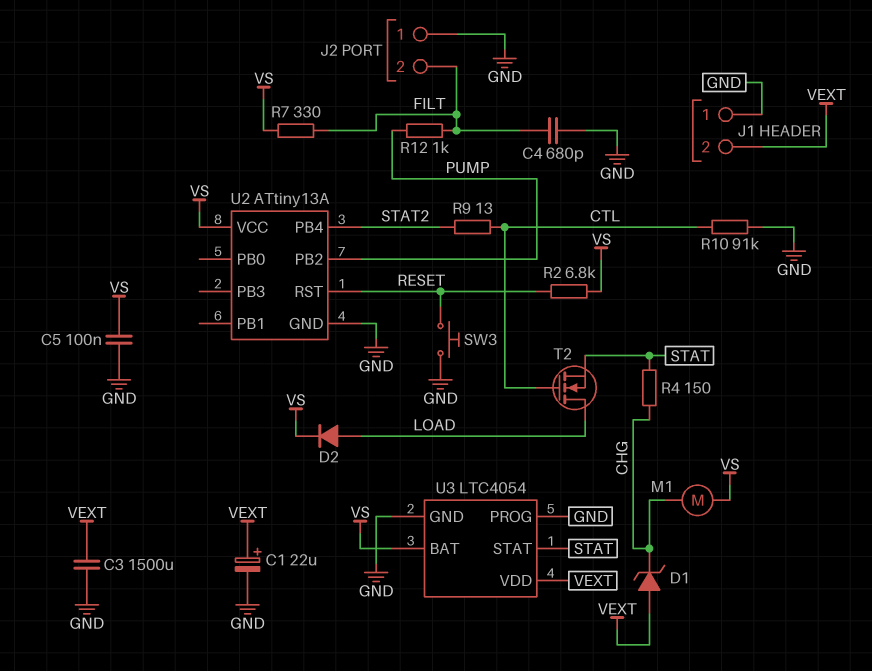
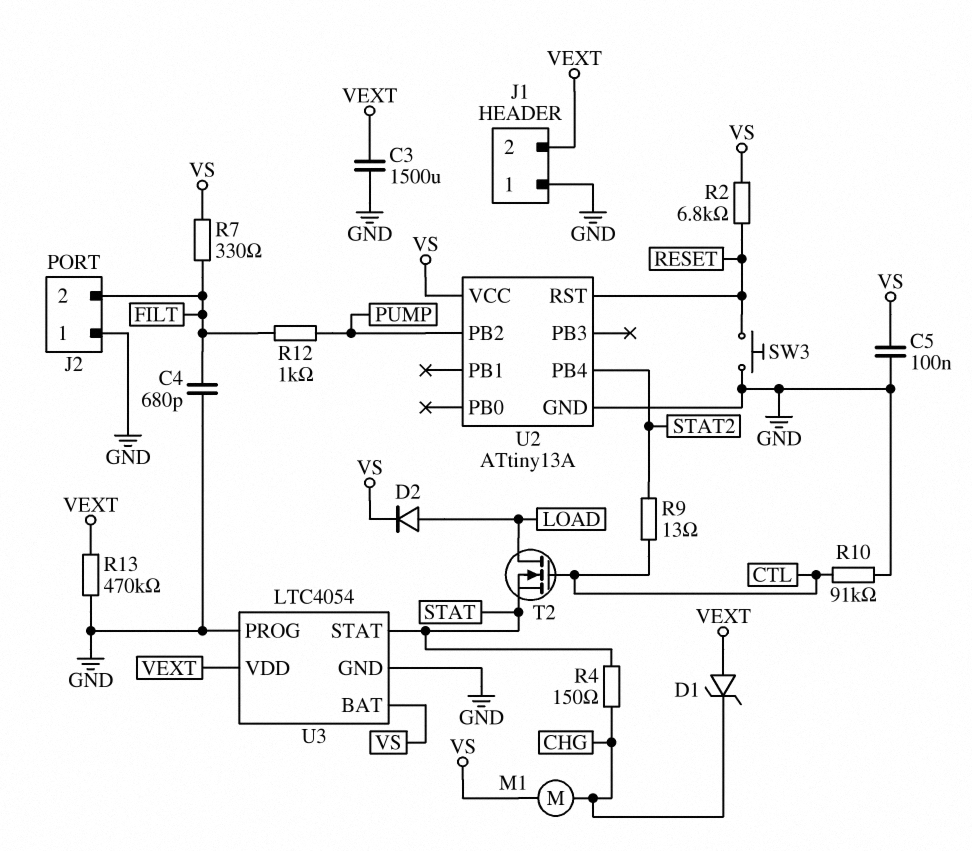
C1: 22uF (plus VEXT, minus GND) -> none
R13: none -> 470k (GND, VEXT)

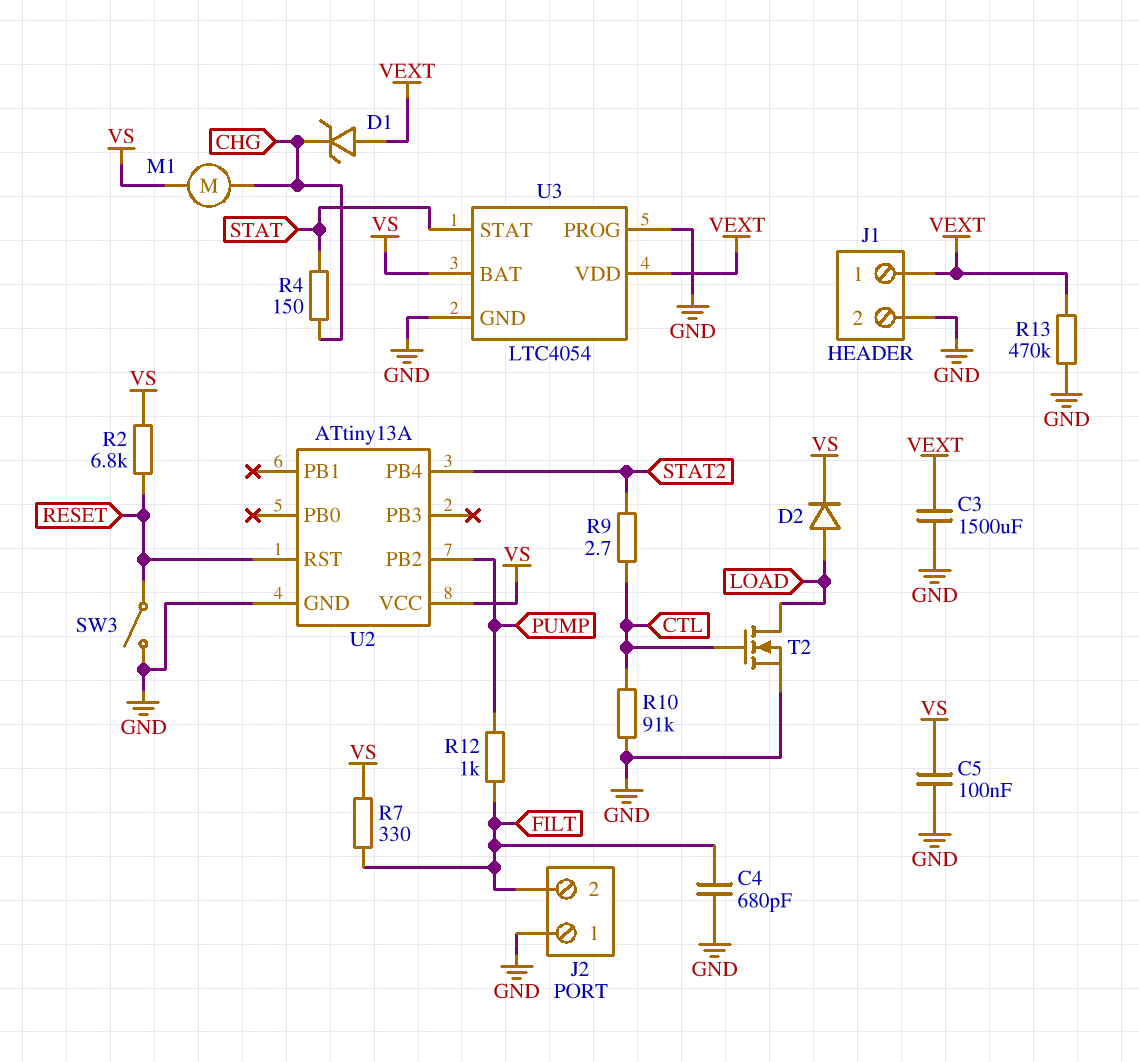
J1 pin 1: GND -> VEXT
J1 pin 2: VEXT -> GND
R9: 13 (CTL, STAT2) -> 2.7 (CTL, STAT2)
SW3: button (GND, RESET) -> switch (GND, RESET)
T2: NMOS (G CTL, D LOAD, S STAT) -> NMOS (G CTL, D LOAD, S GND)

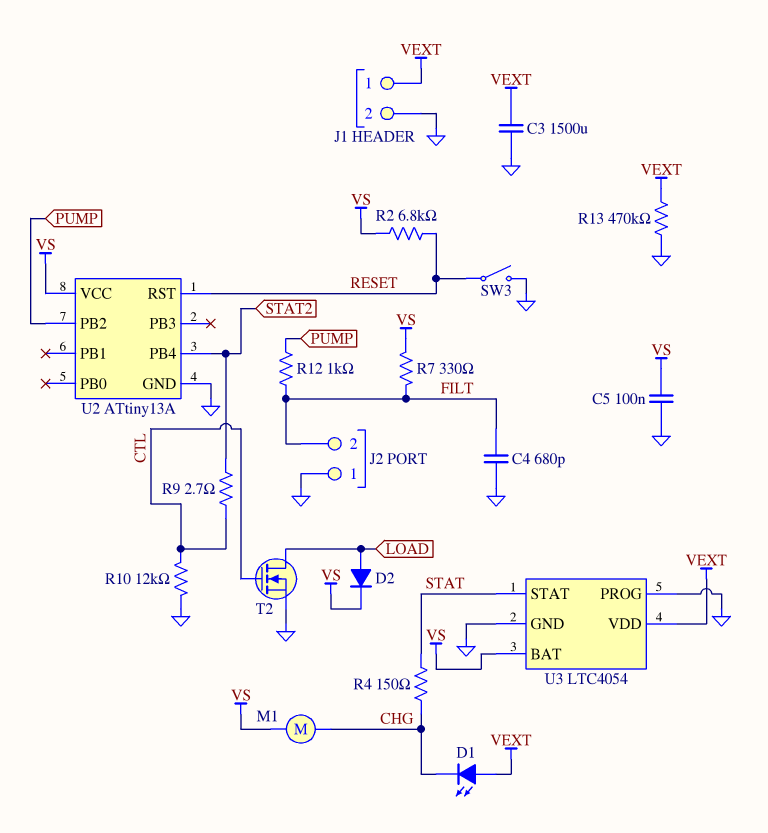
D1: zener (A VEXT, K CHG) -> LED (A VEXT, K CHG)
R10: 91k (CTL, GND) -> 12k (CTL, GND)

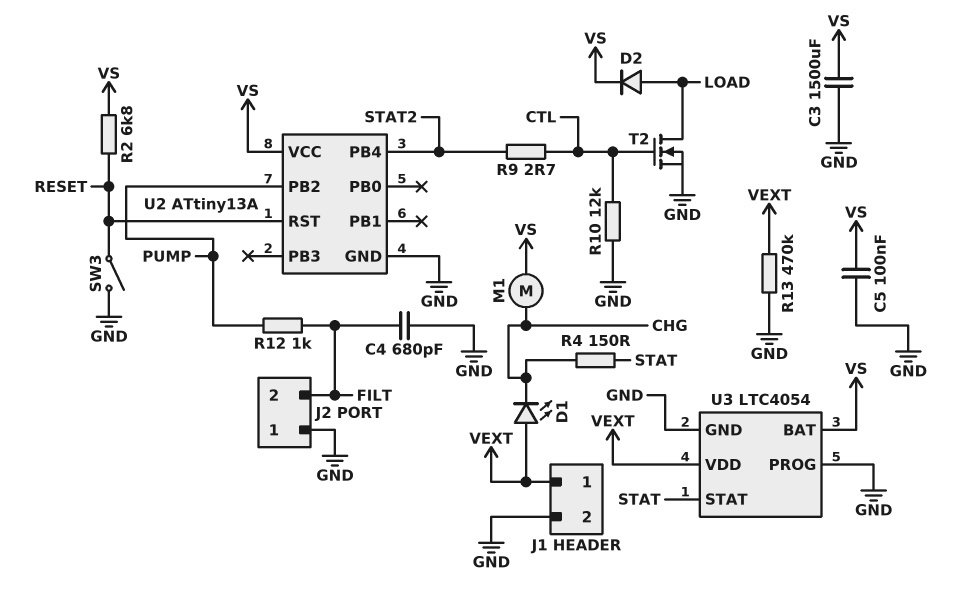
C3: 1500uF (GND, VEXT) -> 1500uF (GND, VS)
R7: 330 (FILT, VS) -> none

